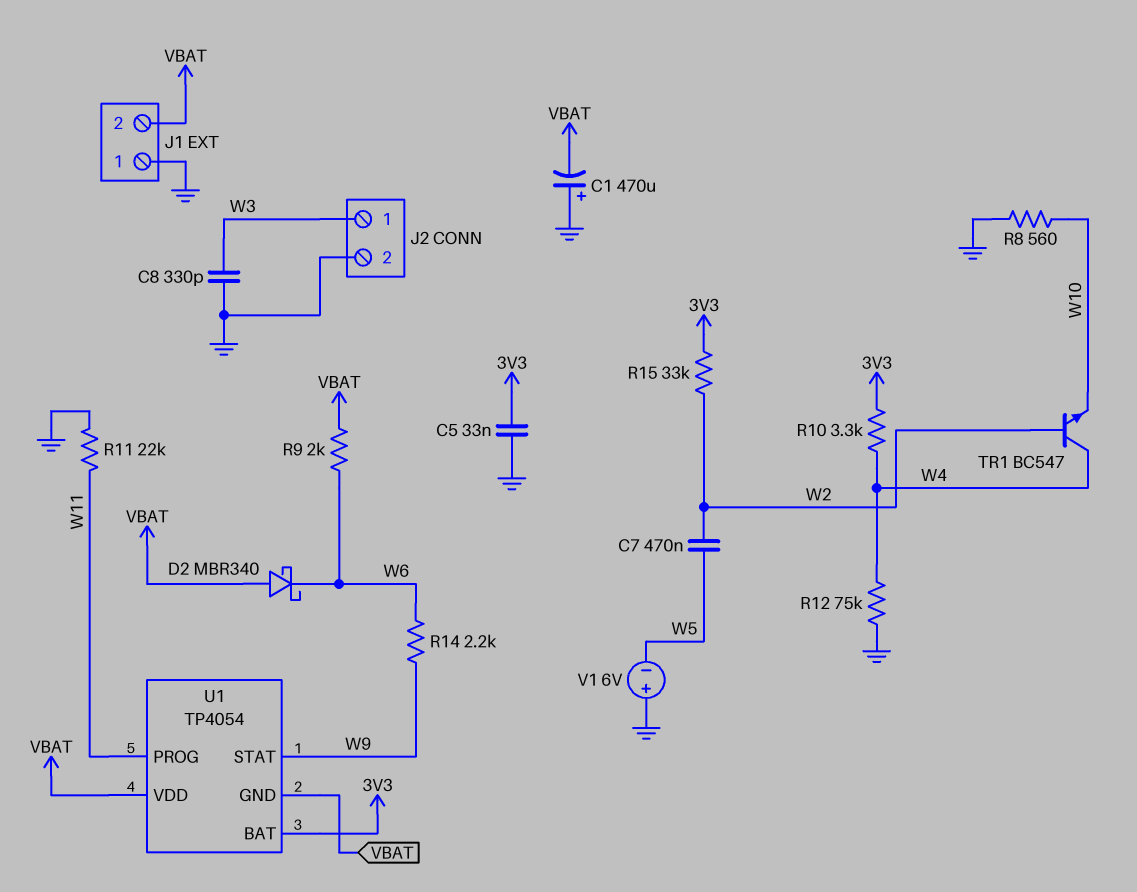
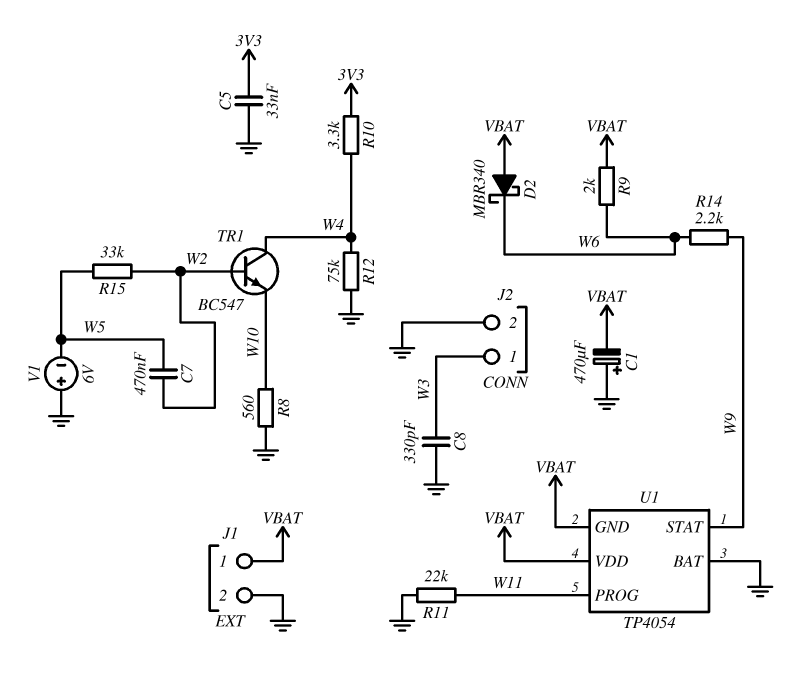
J1 pin 1: GND -> VBAT
J1 pin 2: VBAT -> GND
R15: 33k (3V3, W2) -> 33k (W2, W5)
U1 pin BAT: 3V3 -> GND

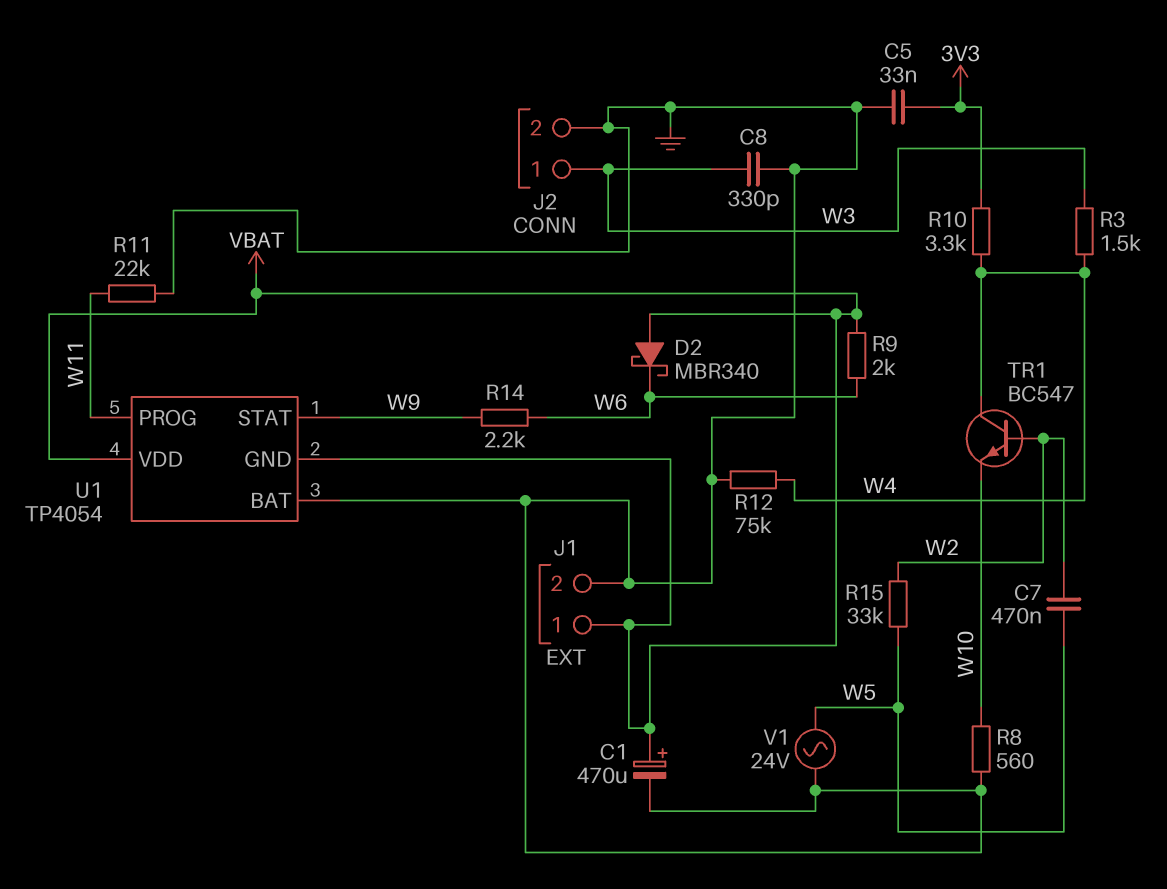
C1: 470uF (plus GND, minus VBAT) -> 470uF (plus VBAT, minus GND)
R3: none -> 1.5k (W3, W4)
V1: 6V (plus GND, minus W5) -> AC 24V (GND, W5)

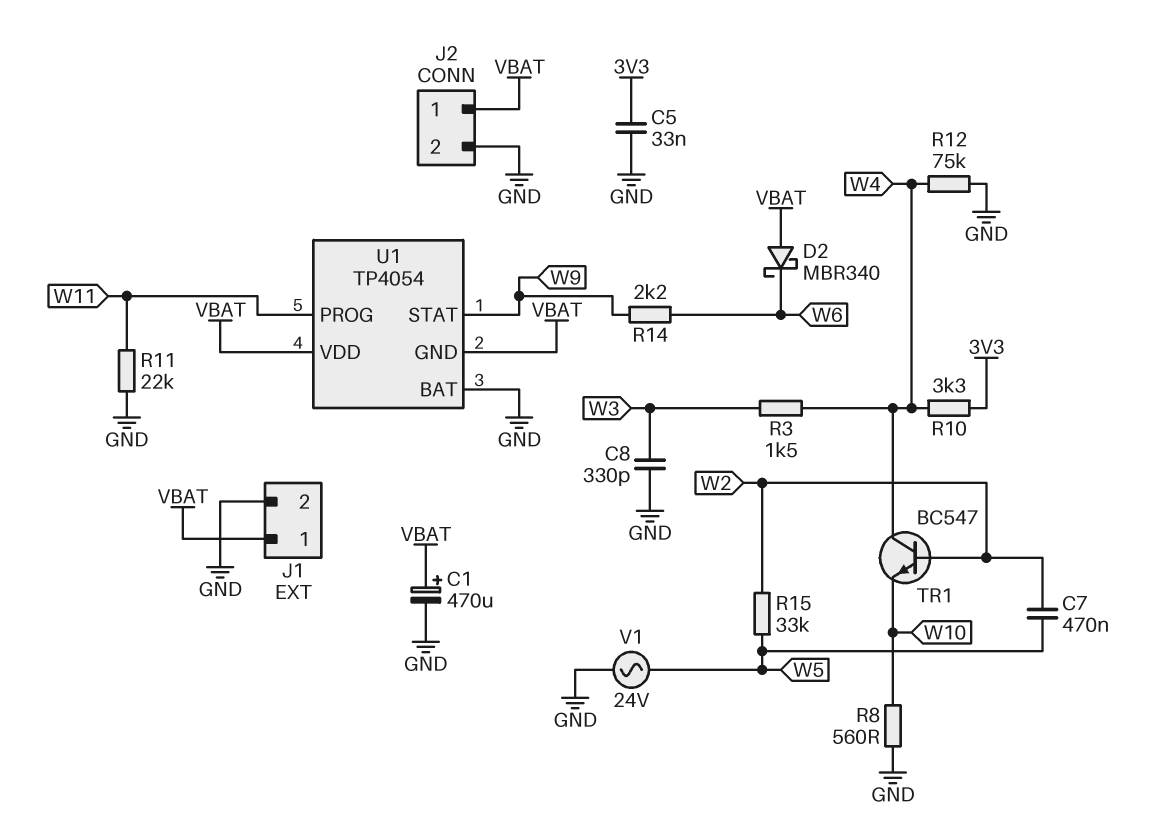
J2 pin 1: W3 -> VBAT
R9: 2k (VBAT, W6) -> none

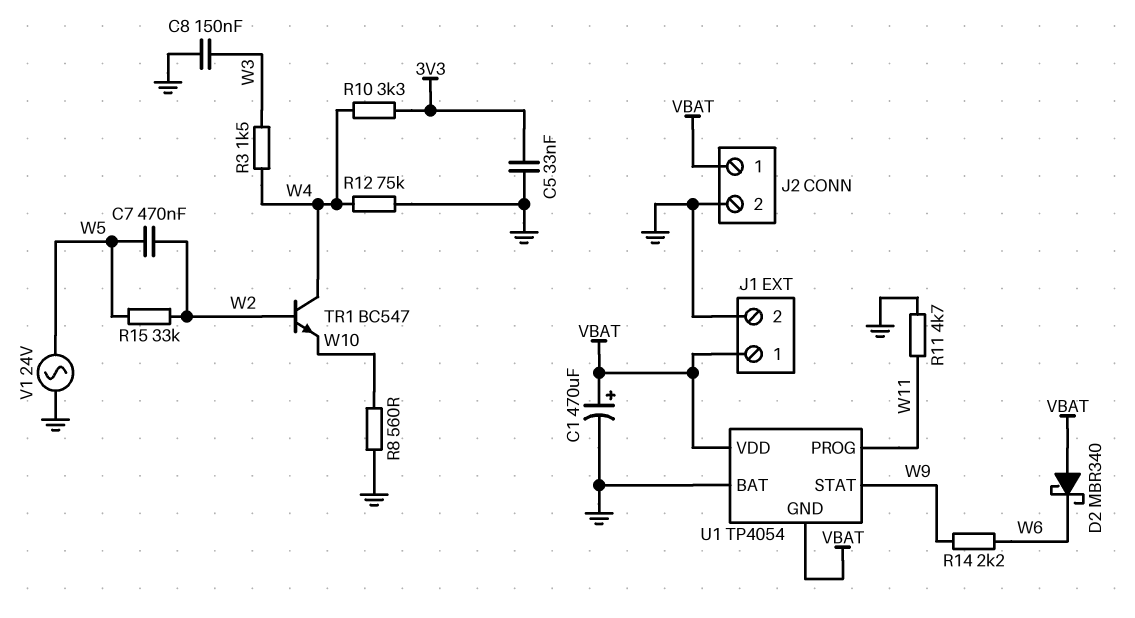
C8: 330pF (GND, W3) -> 150nF (GND, W3)
R11: 22k (GND, W11) -> 4.7k (GND, W11)

